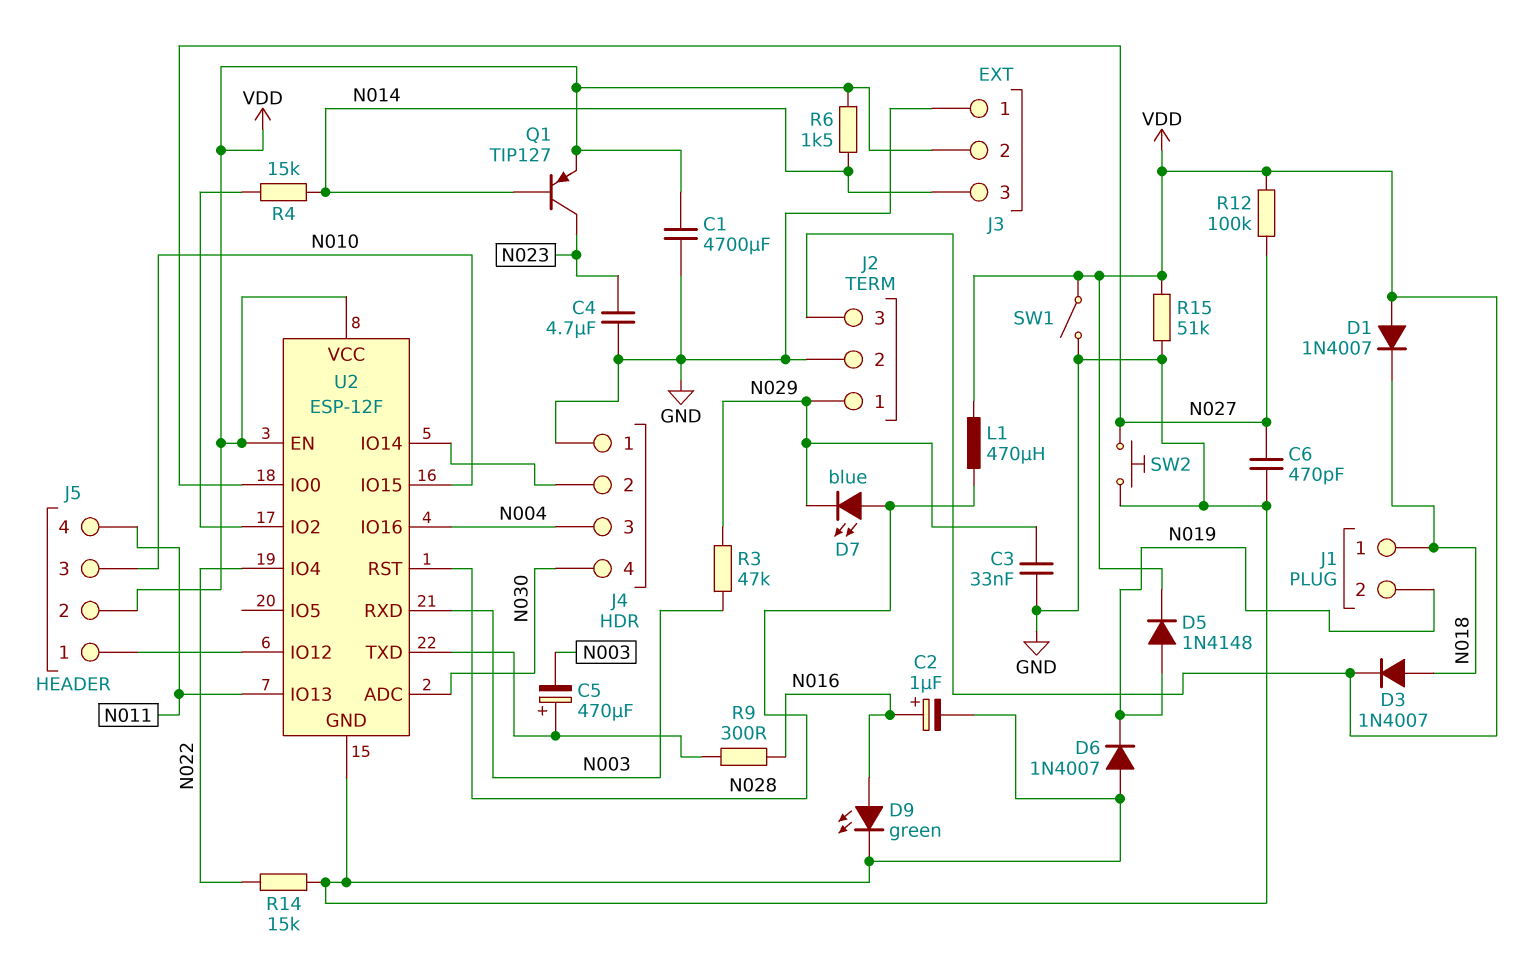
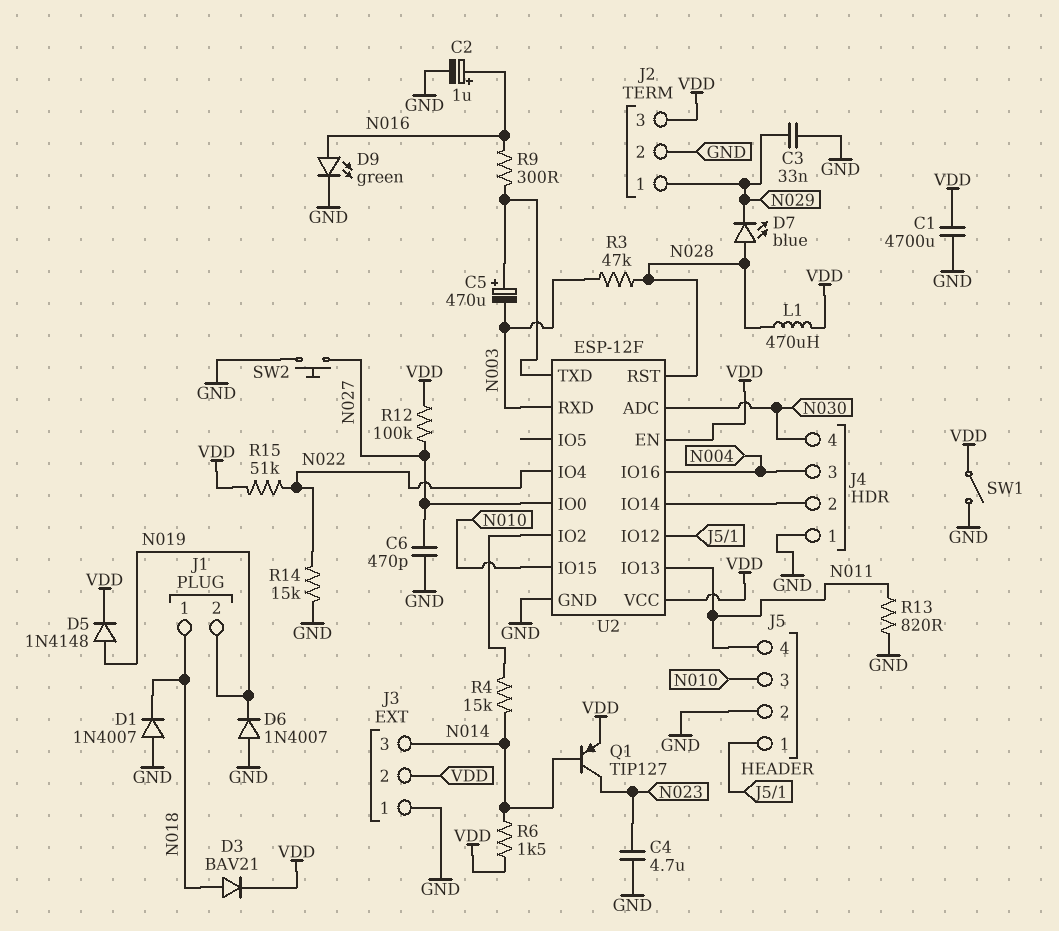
D1: diode 1N4007 (A VDD, K N018) -> diode 1N4007 (A GND, K N018)
D3: diode 1N4007 (A N018, K VDD) -> diode BAV21 (A N018, K VDD)
J5 pin 2: VDD -> GND
R3: 47k (N003, N029) -> 47k (N003, N028)
R13: none -> 820 (GND, N011)
R15: 51k (GND, VDD) -> 51k (N022, VDD)

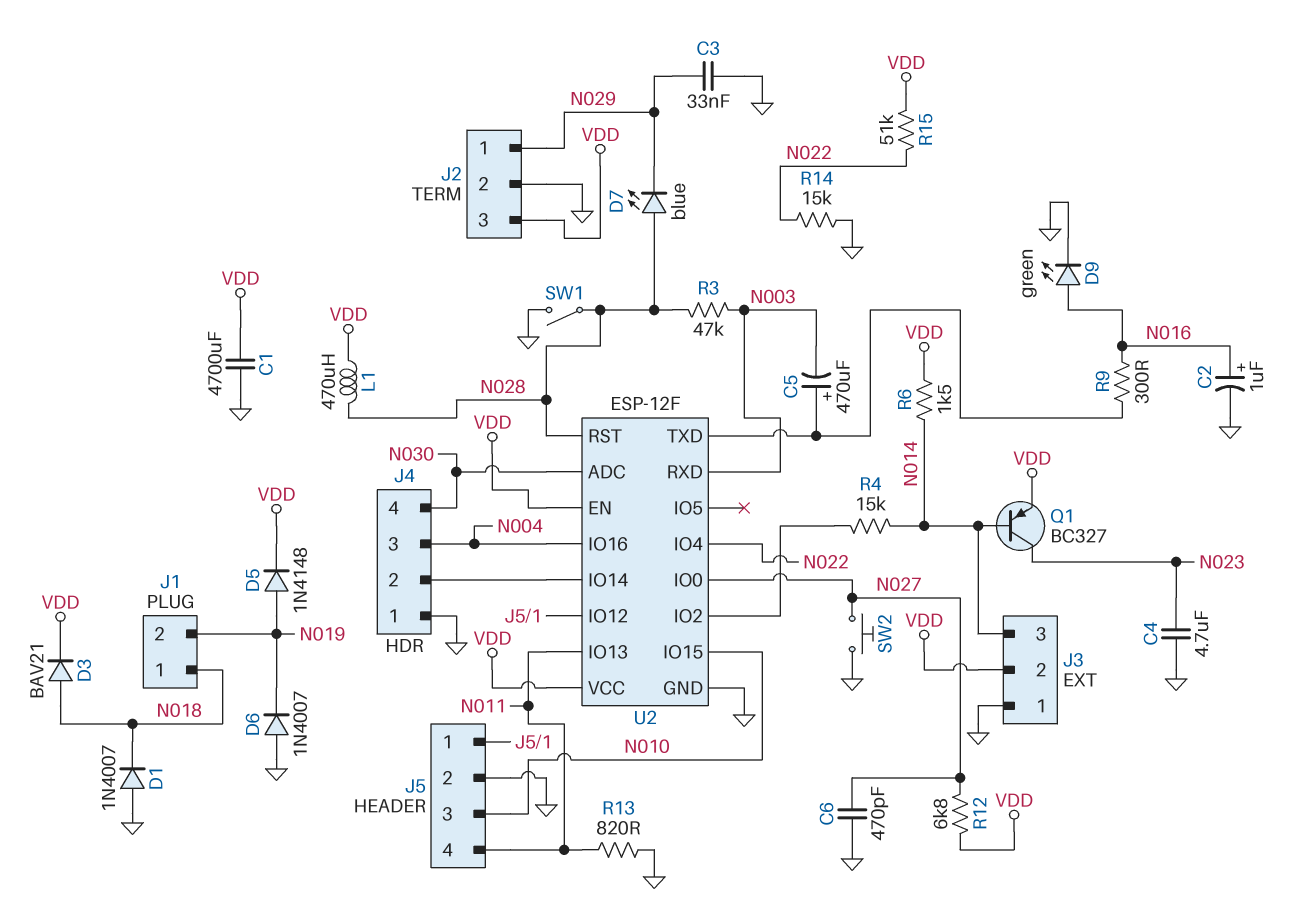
Q1: PNP TIP127 (B N014, C N023, E VDD) -> PNP BC327 (B N014, C N023, E VDD)
R12: 100k (N027, VDD) -> 6.8k (N027, VDD)
SW1: switch (GND, VDD) -> switch (GND, N028)

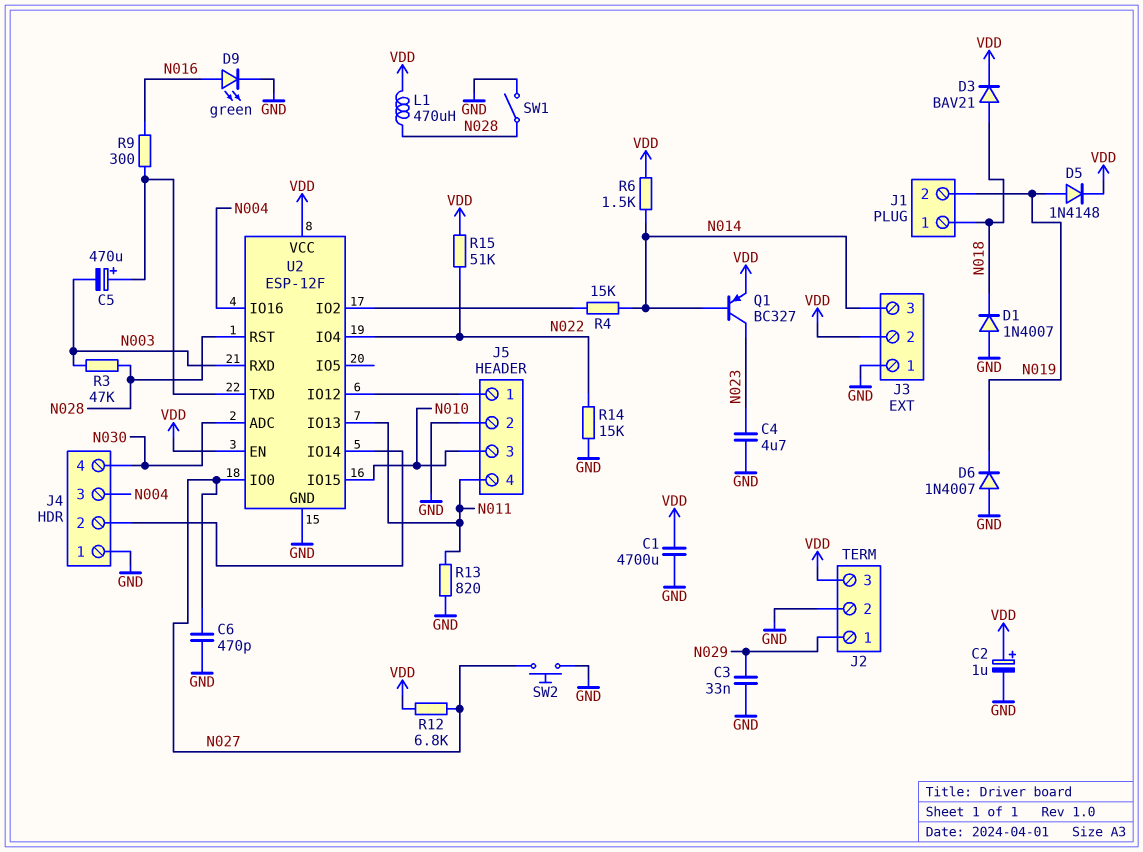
C2: 1uF (plus N016, minus GND) -> 1uF (plus VDD, minus GND)
D7: LED blue (A N028, K N029) -> none

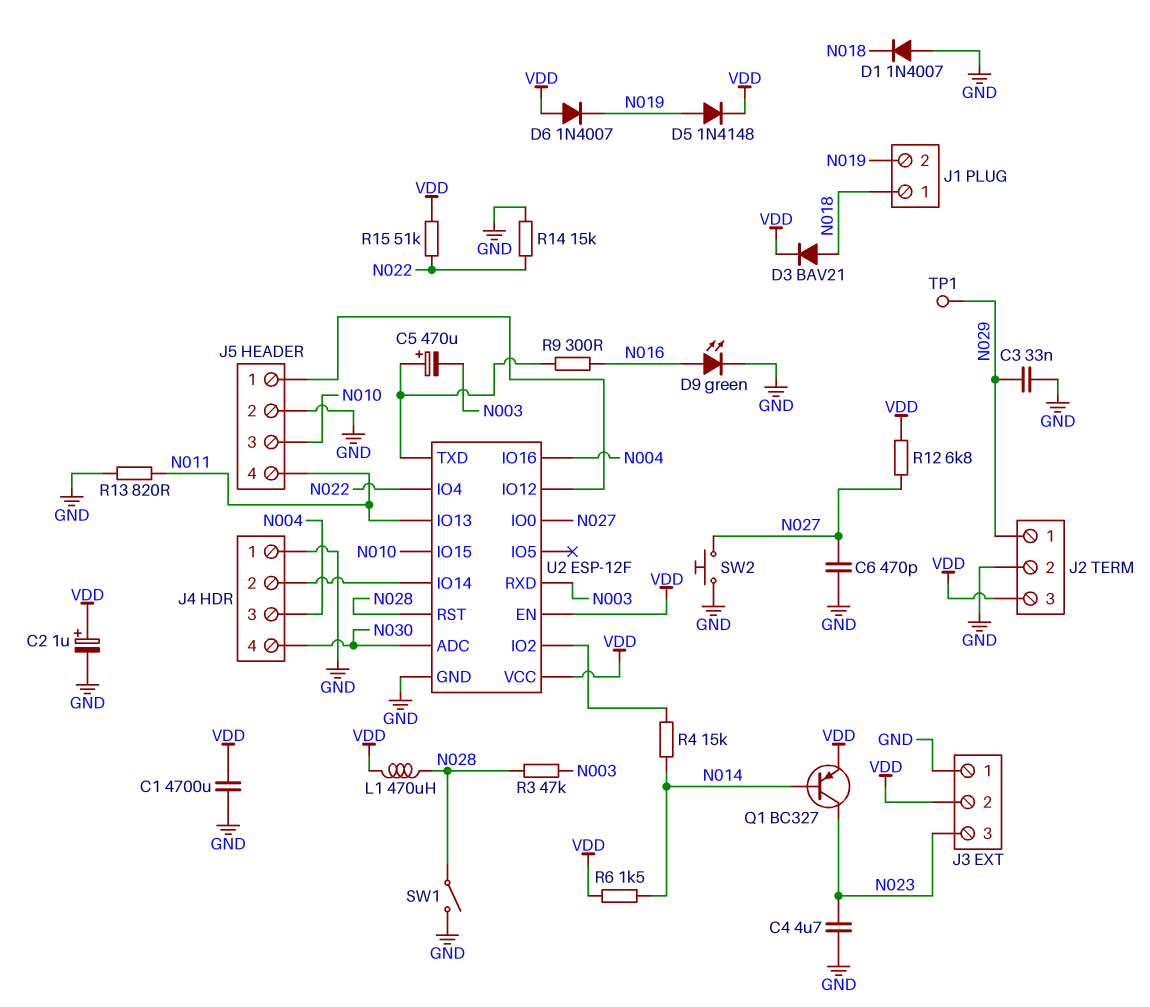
D6: diode 1N4007 (A GND, K N019) -> diode 1N4007 (A VDD, K N019)
J3 pin 3: N014 -> N023
TP1: none -> test point (N029)

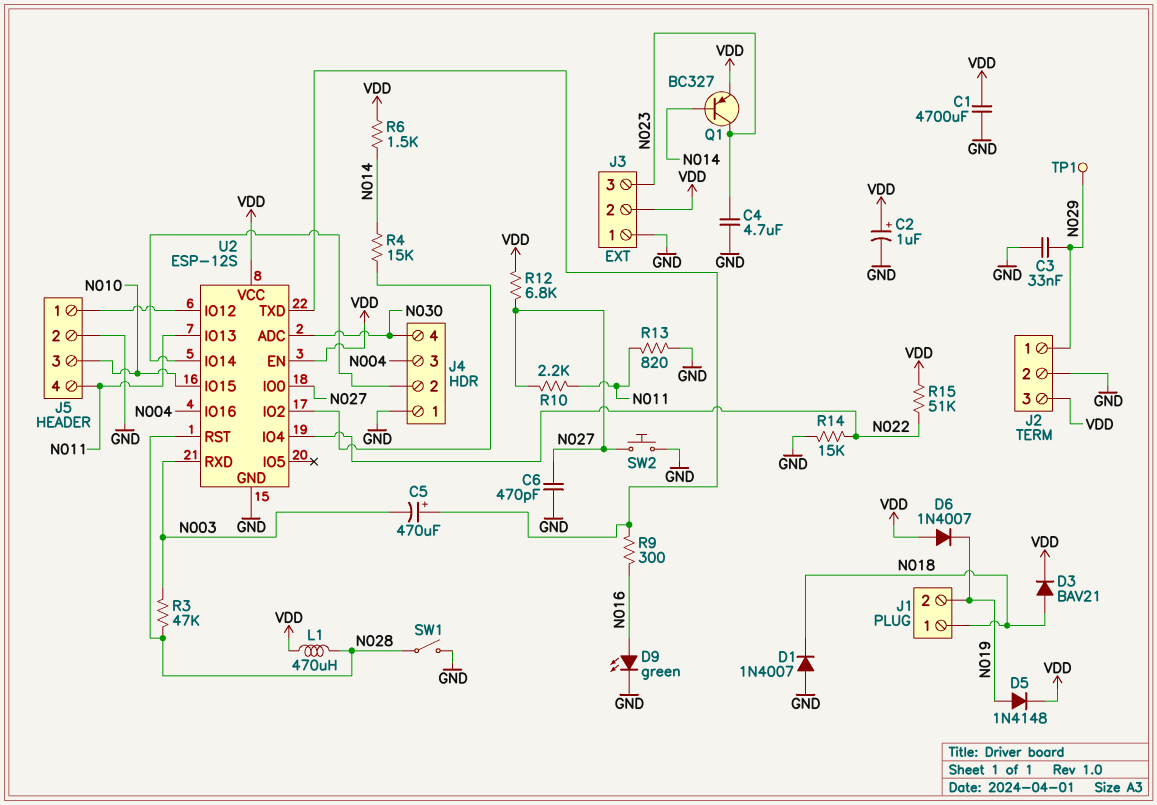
R10: none -> 2.2k (N011, N027)
U2: ESP-12F -> ESP-12S

